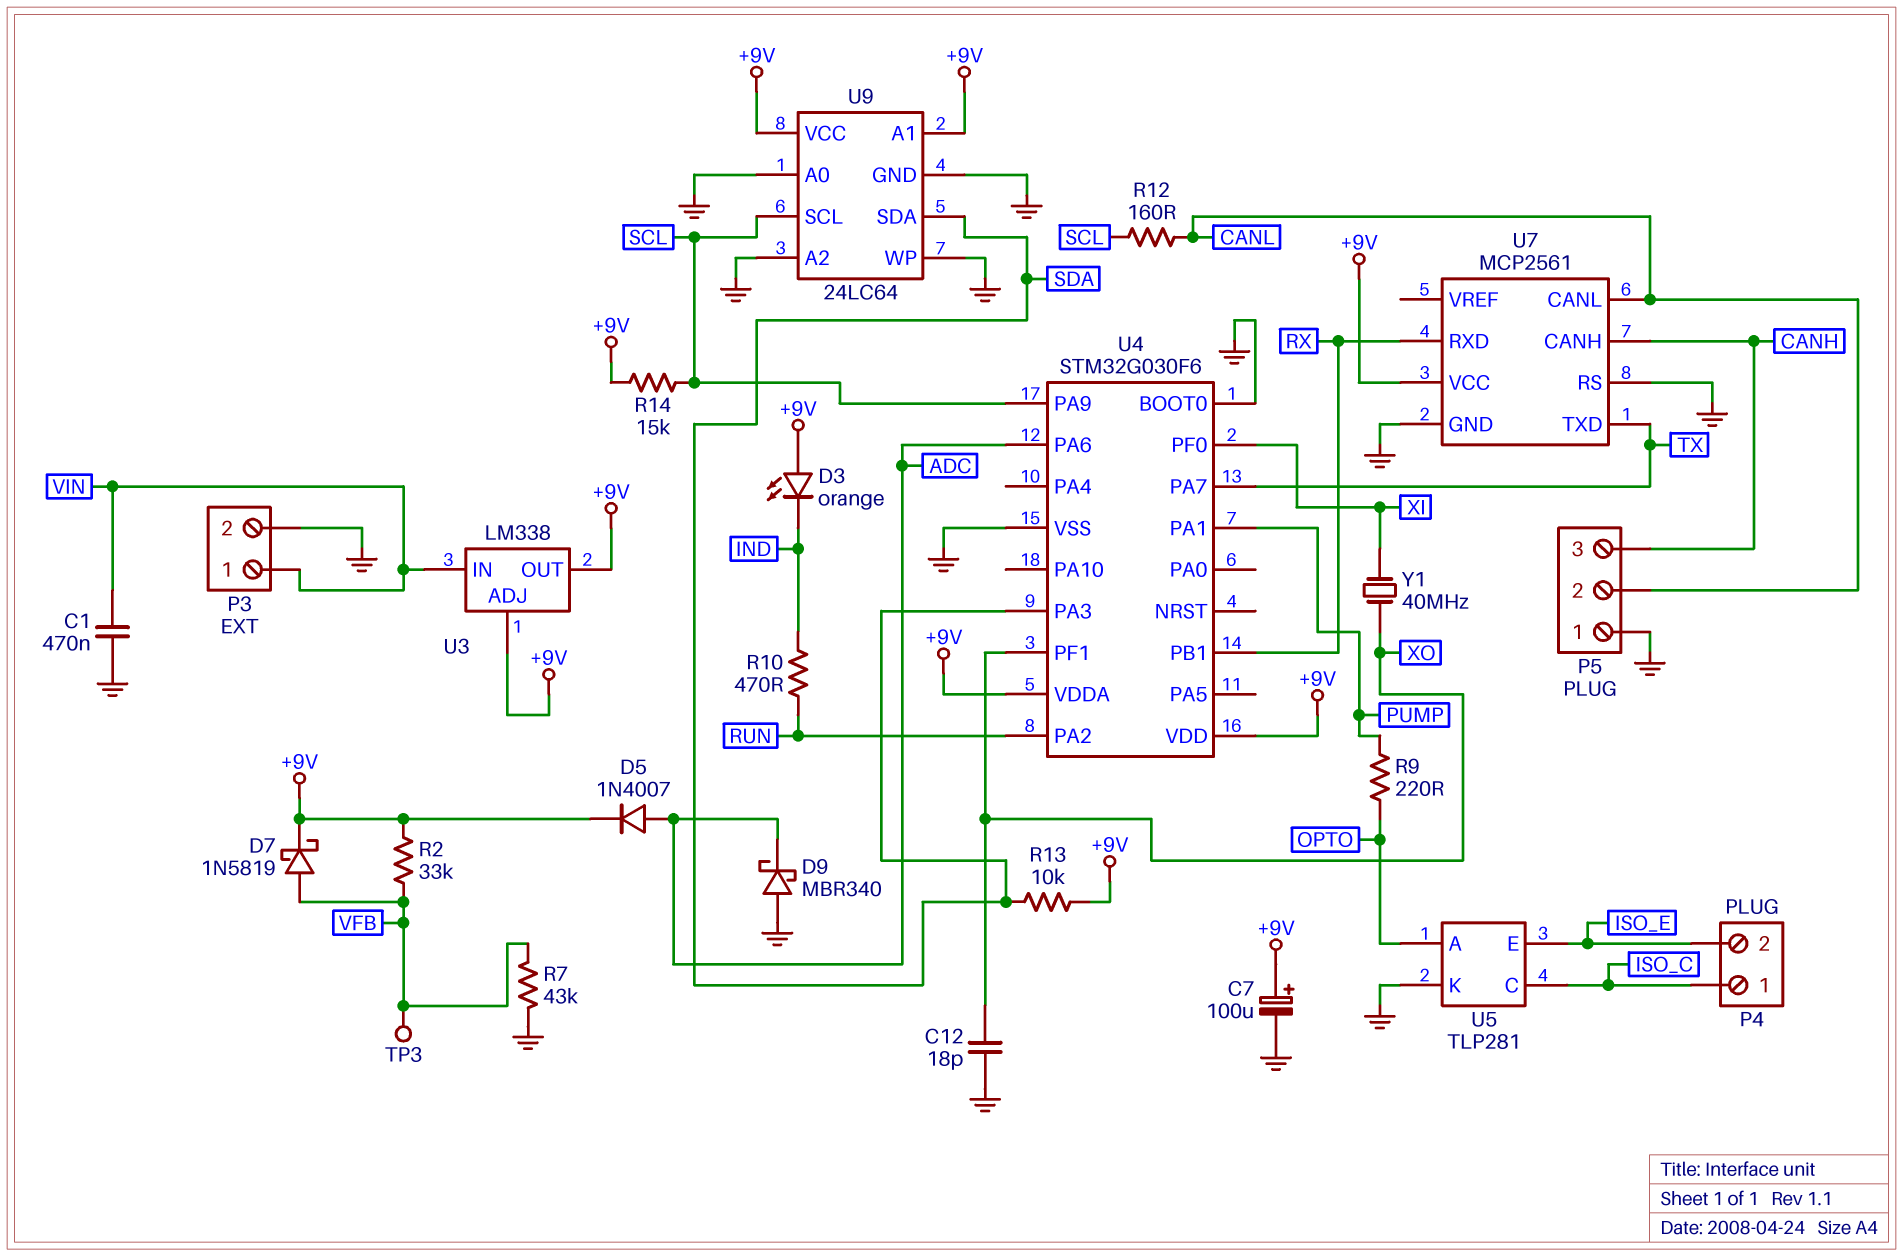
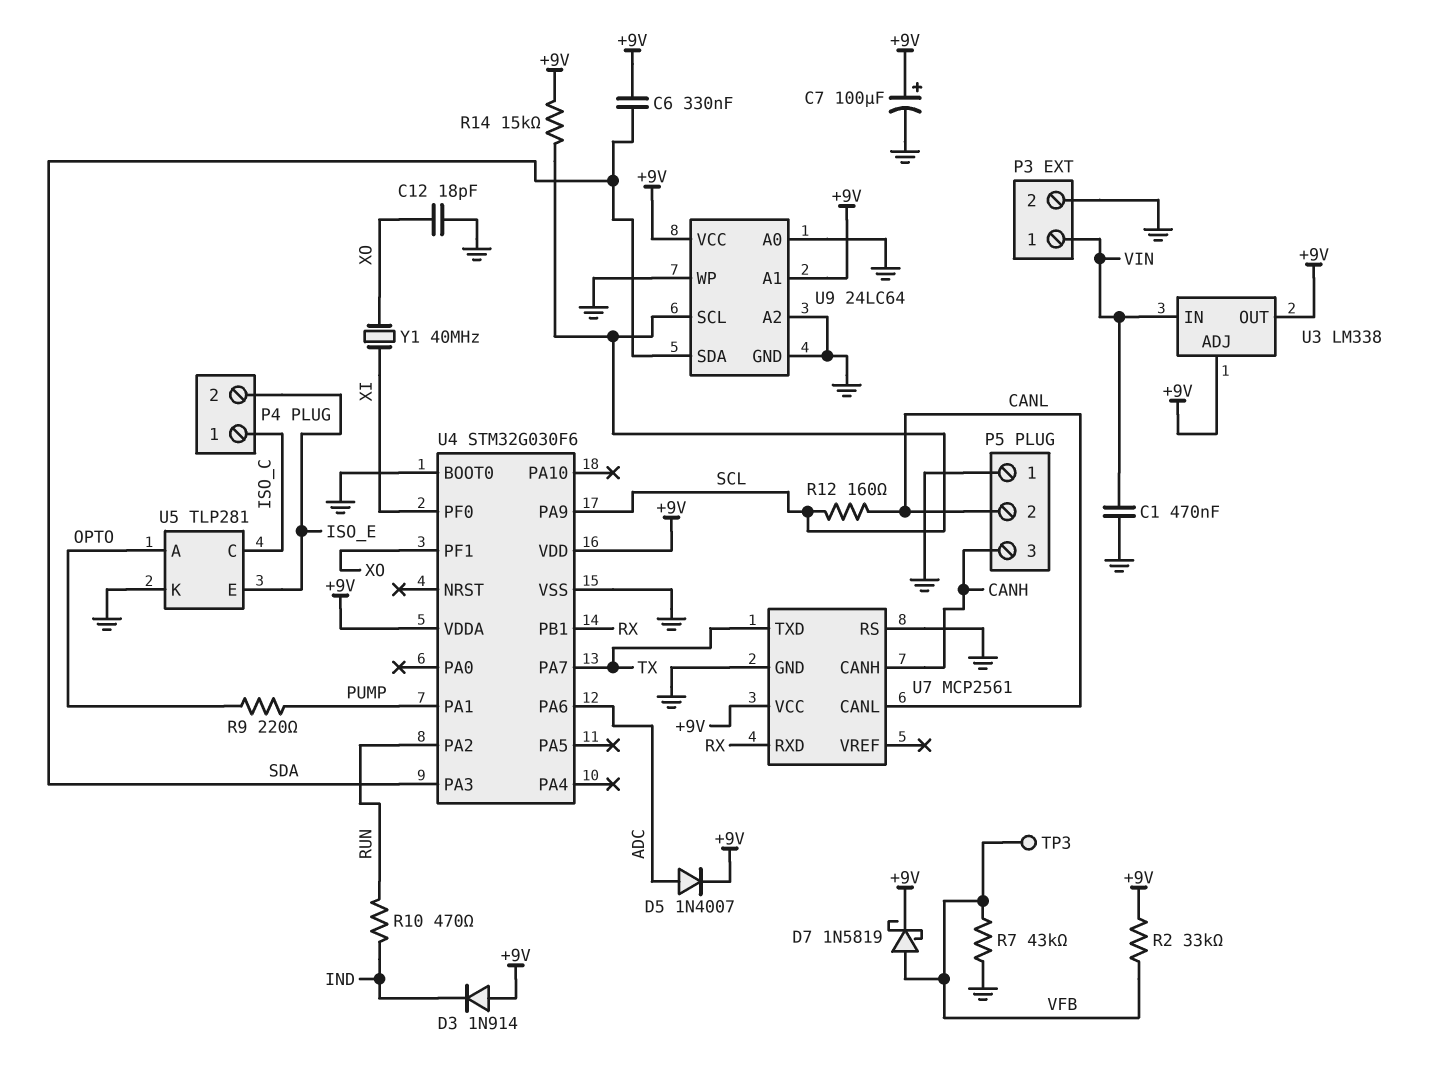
C6: none -> 330nF (+9V, SDA)
D3: LED orange (A +9V, K IND) -> diode 1N914 (A +9V, K IND)
D9: schottky MBR340 (A GND, K ADC) -> none
R13: 10k (+9V, SDA) -> none

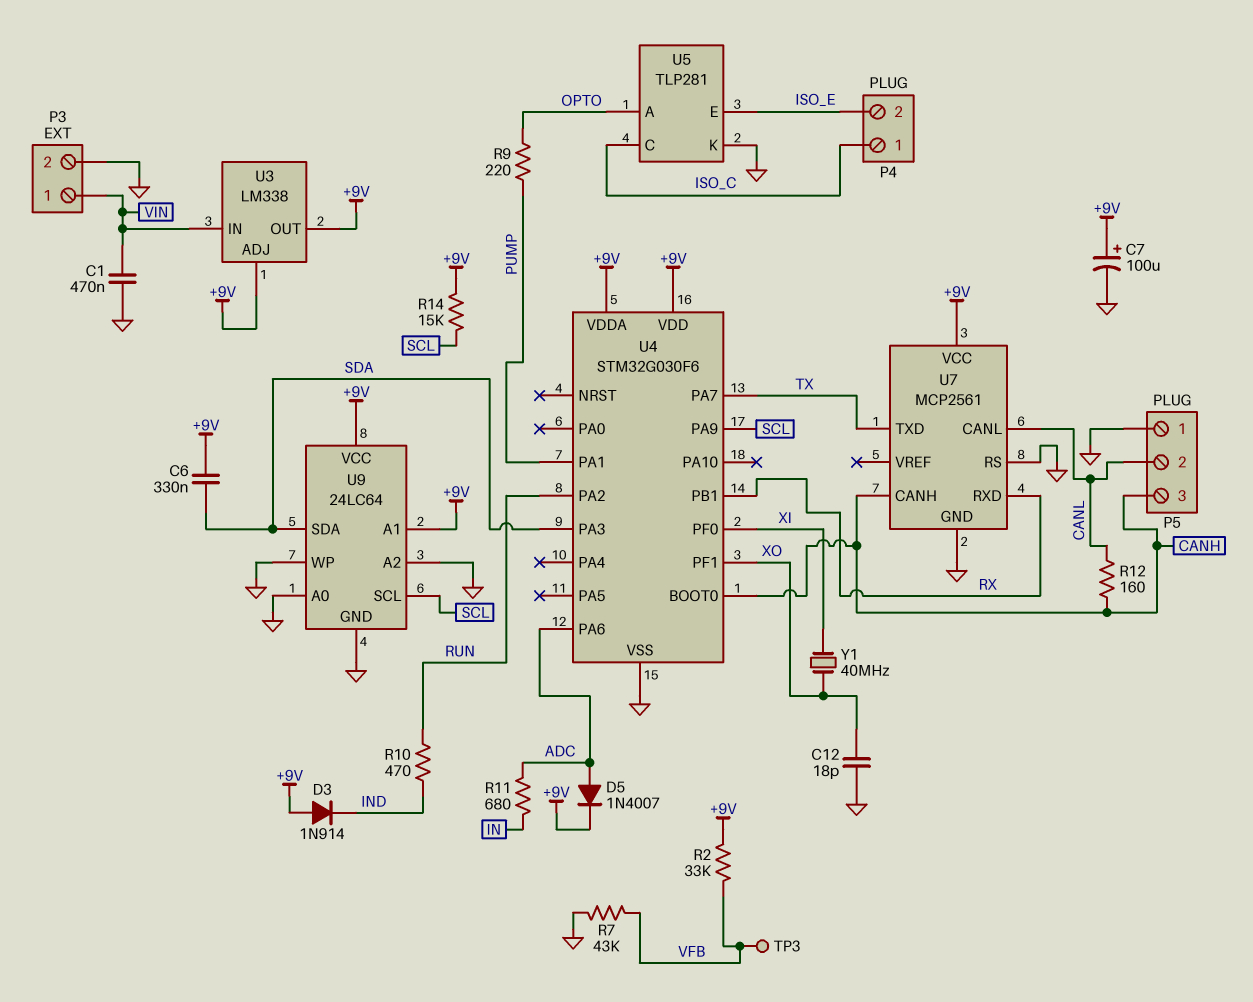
D7: schottky 1N5819 (A VFB, K +9V) -> none
R11: none -> 680 (ADC, IN)
R12: 160 (CANL, SCL) -> 160 (CANH, CANL)
U4 pin BOOT0: GND -> CANH

